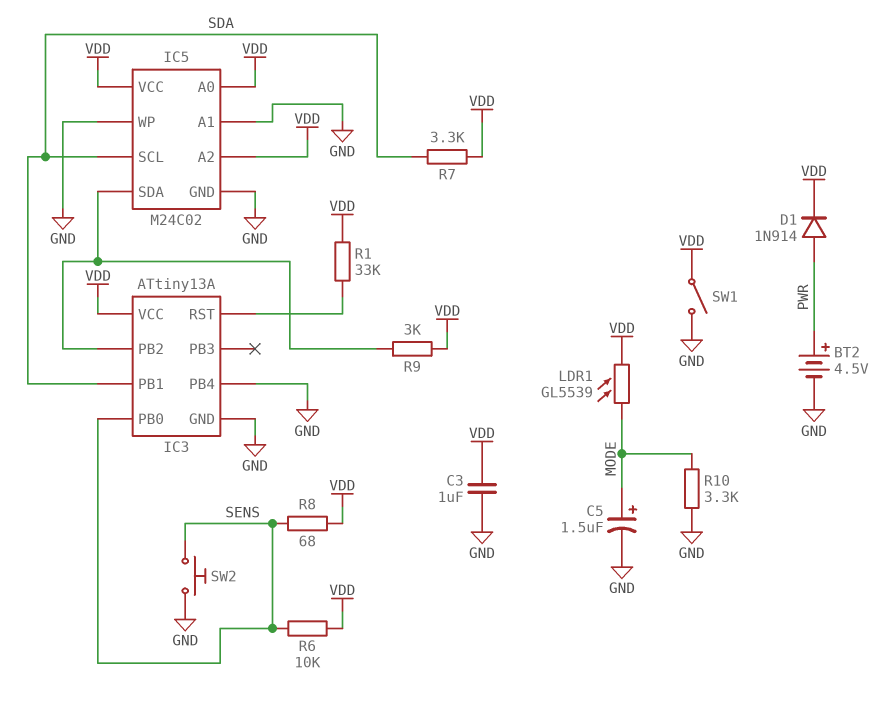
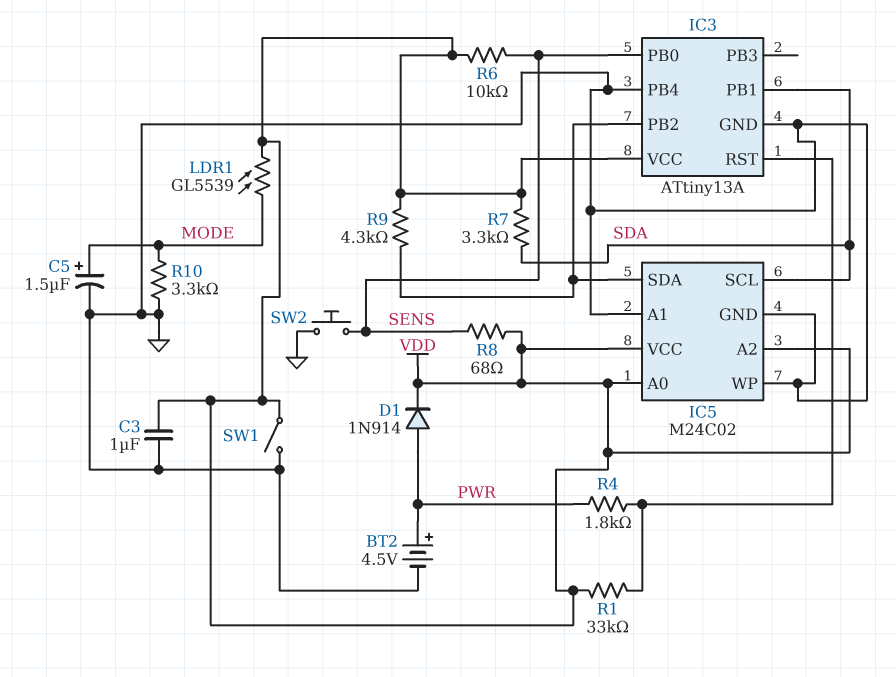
R4: none -> 1.8k (IC3/RST, PWR)
R9: 3k (IC3/PB2, VDD) -> 4.3k (IC3/PB2, VDD)

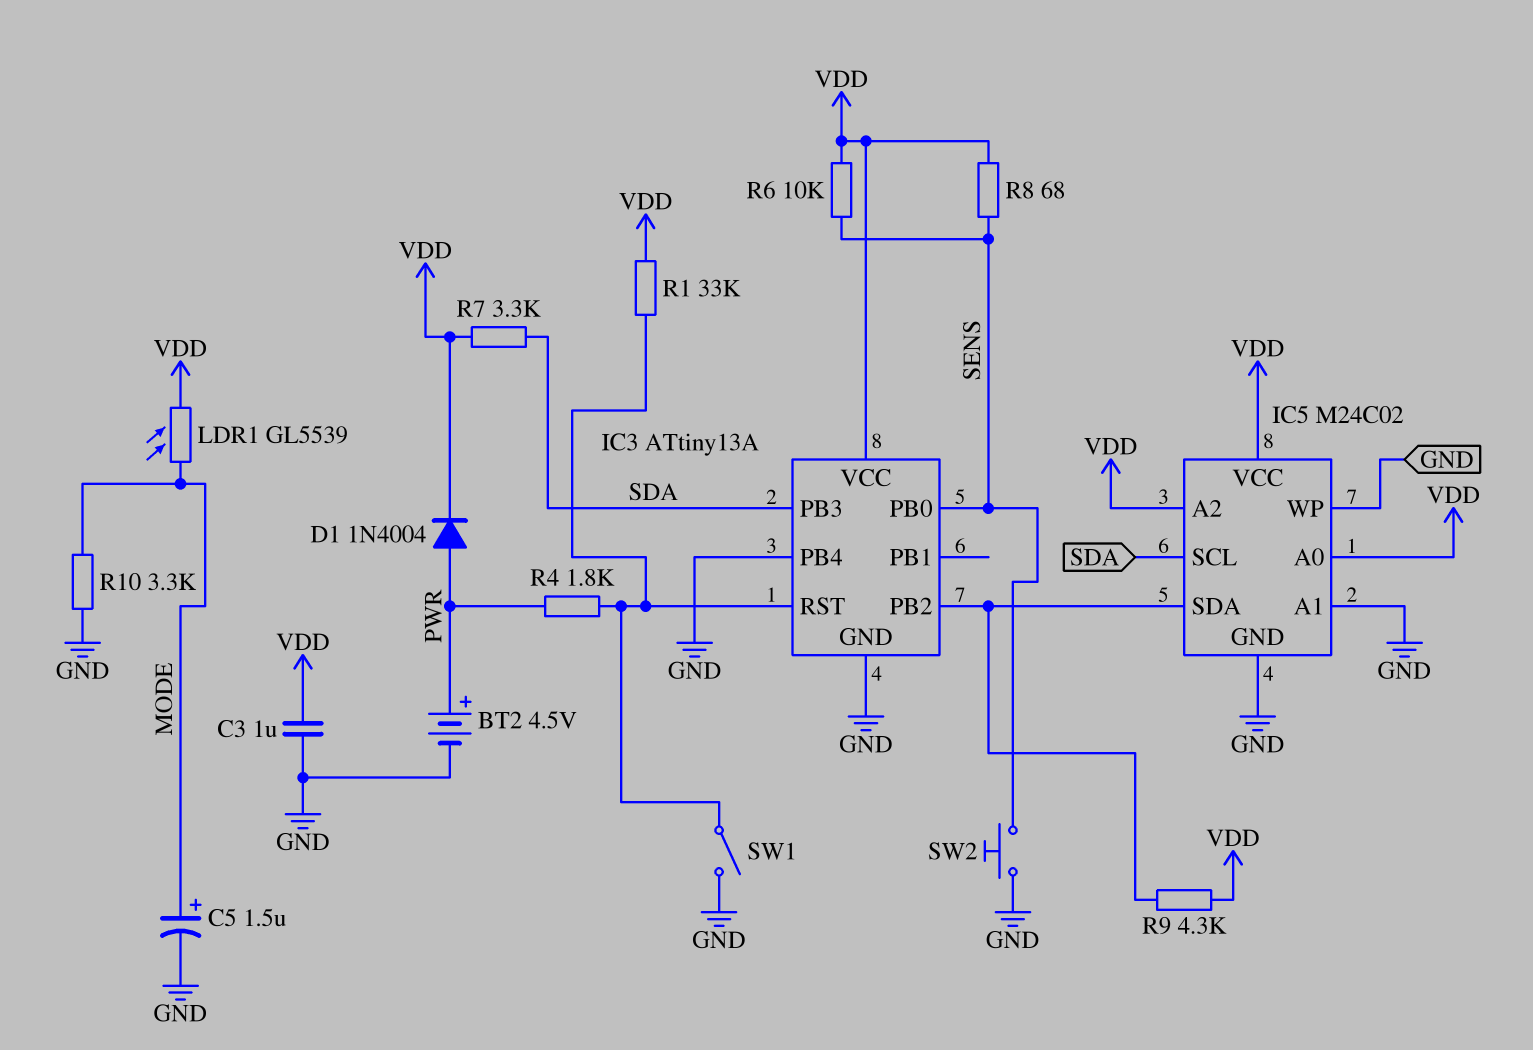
D1: diode 1N914 (A PWR, K VDD) -> diode 1N4004 (A PWR, K VDD)
IC3 pin PB1: SDA -> none
IC3 pin PB3: none -> SDA
SW1: switch (GND, VDD) -> switch (GND, IC3/RST)

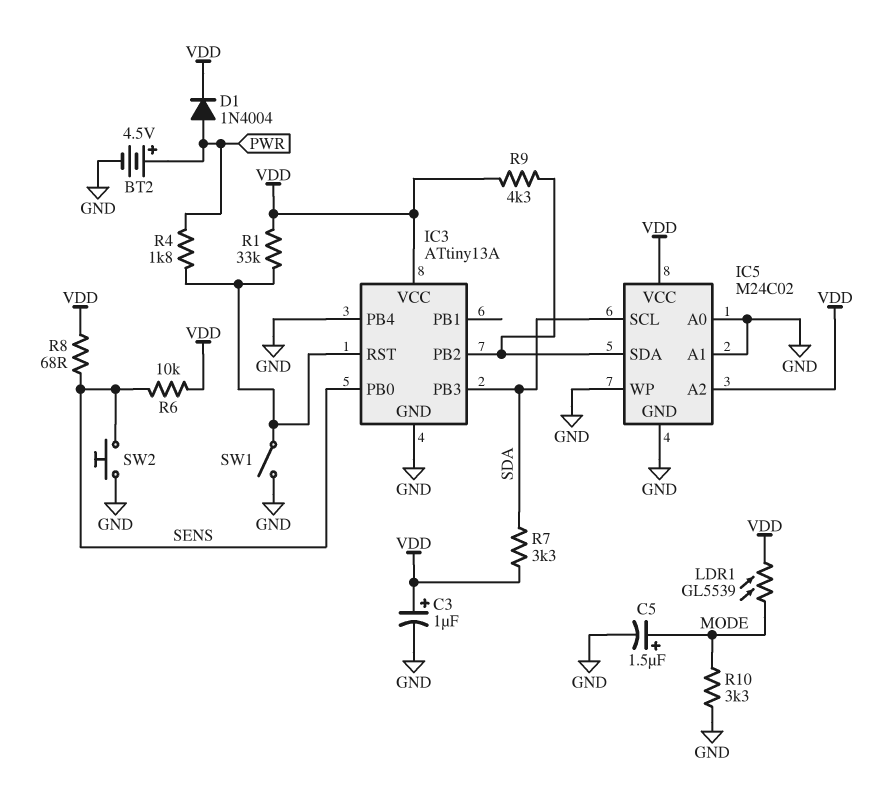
C3: 1uF (GND, VDD) -> 1uF (plus VDD, minus GND)
IC5 pin A0: VDD -> GND

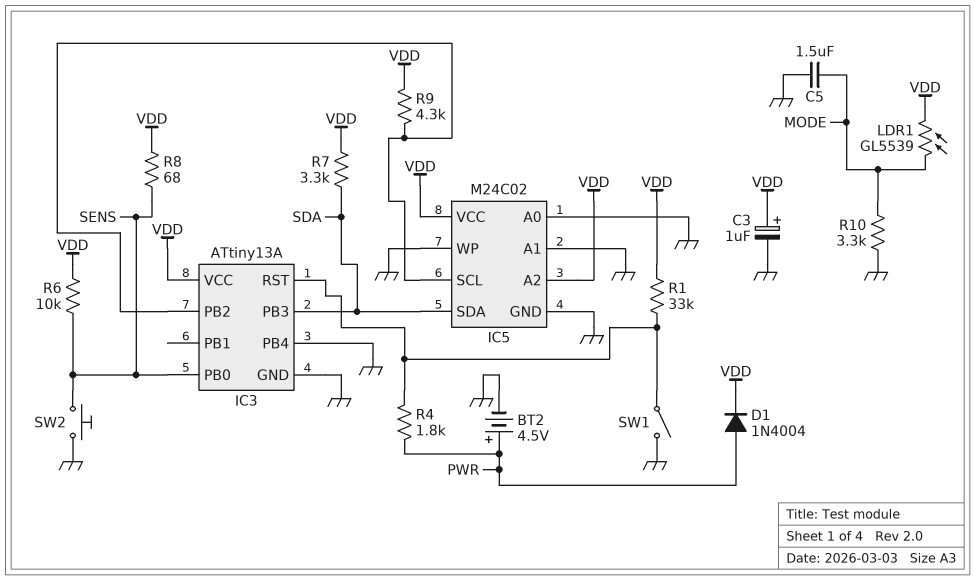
C5: 1.5uF (plus MODE, minus GND) -> 1.5uF (GND, MODE)
IC5 pin SCL: SDA -> IC3/PB2
IC5 pin SDA: IC3/PB2 -> SDA

